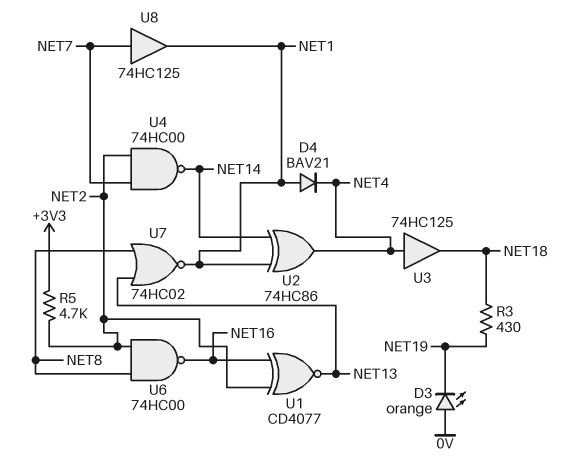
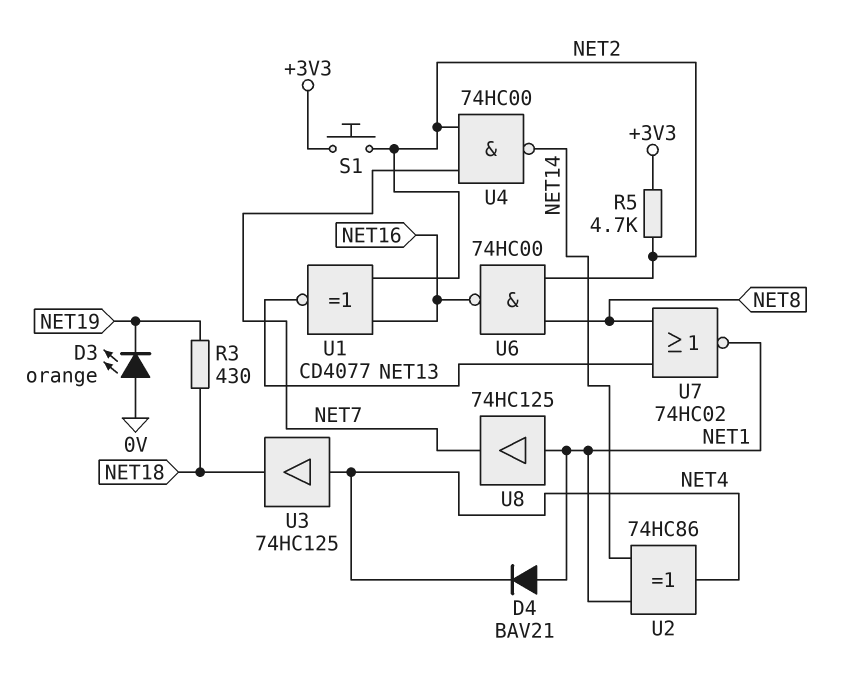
S1: none -> button (+3V3, NET2)
U8: buffer 74HC125 (in NET7, out NET1) -> buffer 74HC125 (in NET1, out NET7)

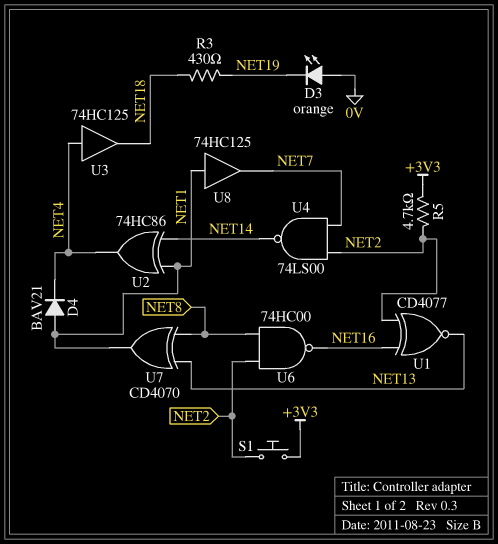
U4: NAND 74HC00 (in NET2, in NET7, out NET14) -> NAND 74LS00 (in NET2, in NET7, out NET14)
U7: NOR 74HC02 (in NET8, in NET13, out NET1) -> XOR CD4070 (in NET8, in NET13, out NET1)

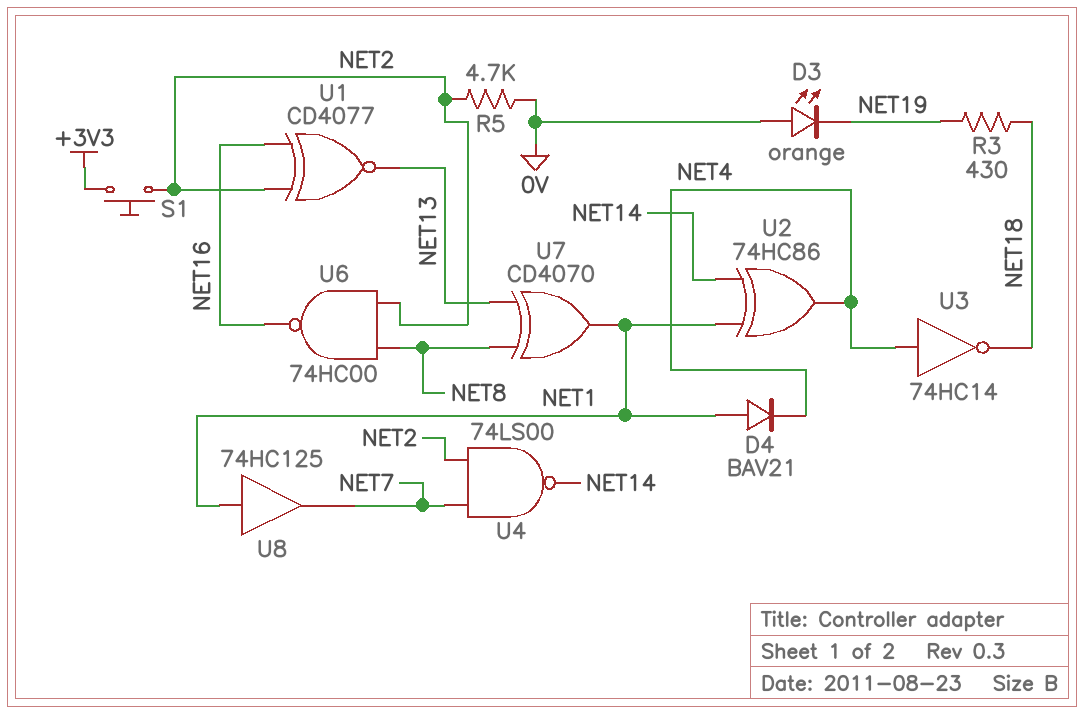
R5: 4.7k (+3V3, NET2) -> 4.7k (0V, NET2)
U3: buffer 74HC125 (in NET4, out NET18) -> NOT 74HC14 (in NET4, out NET18)

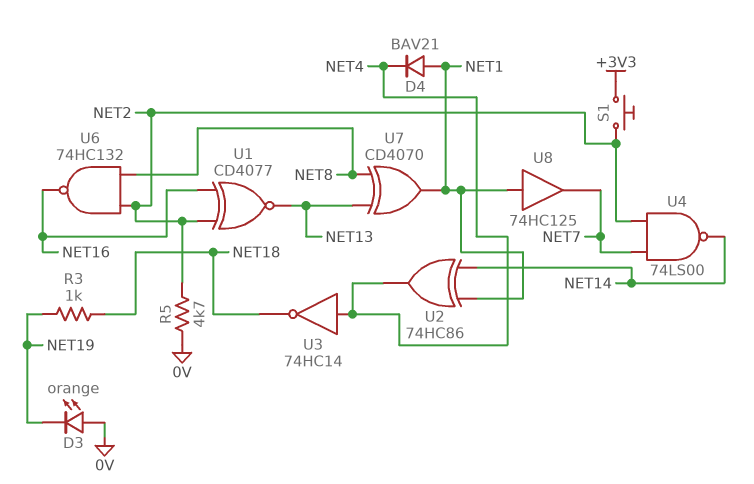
R3: 430 (NET18, NET19) -> 1k (NET18, NET19)
U6: NAND 74HC00 (in NET2, in NET8, out NET16) -> NAND 74HC132 (in NET2, in NET8, out NET16)

